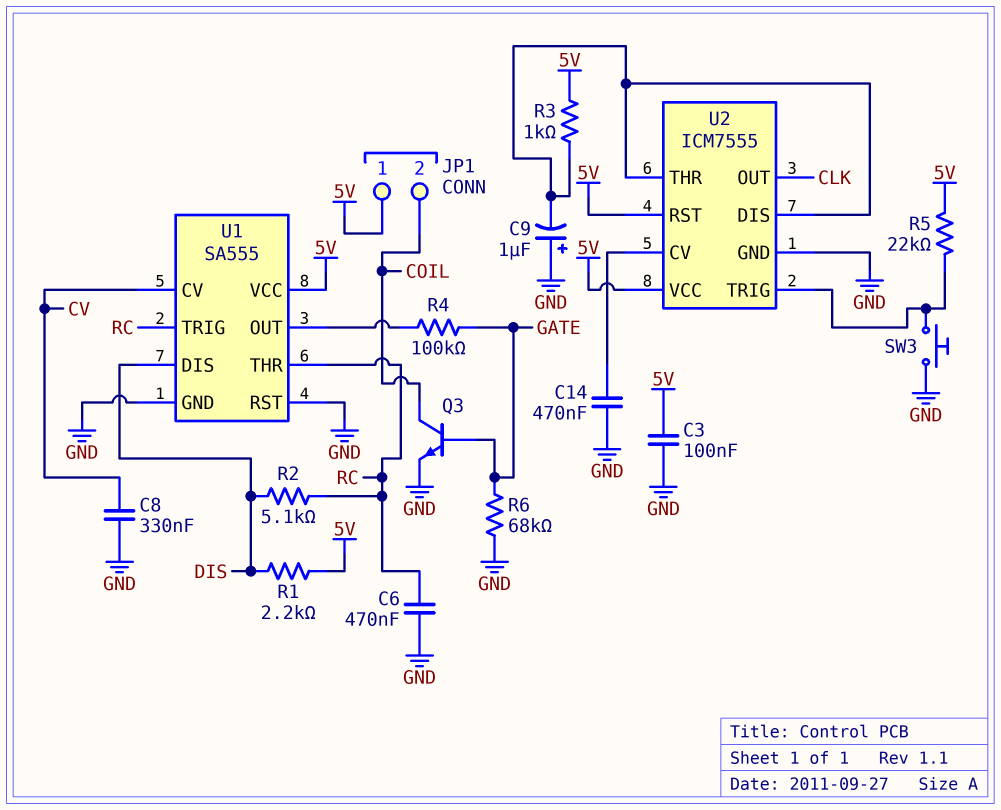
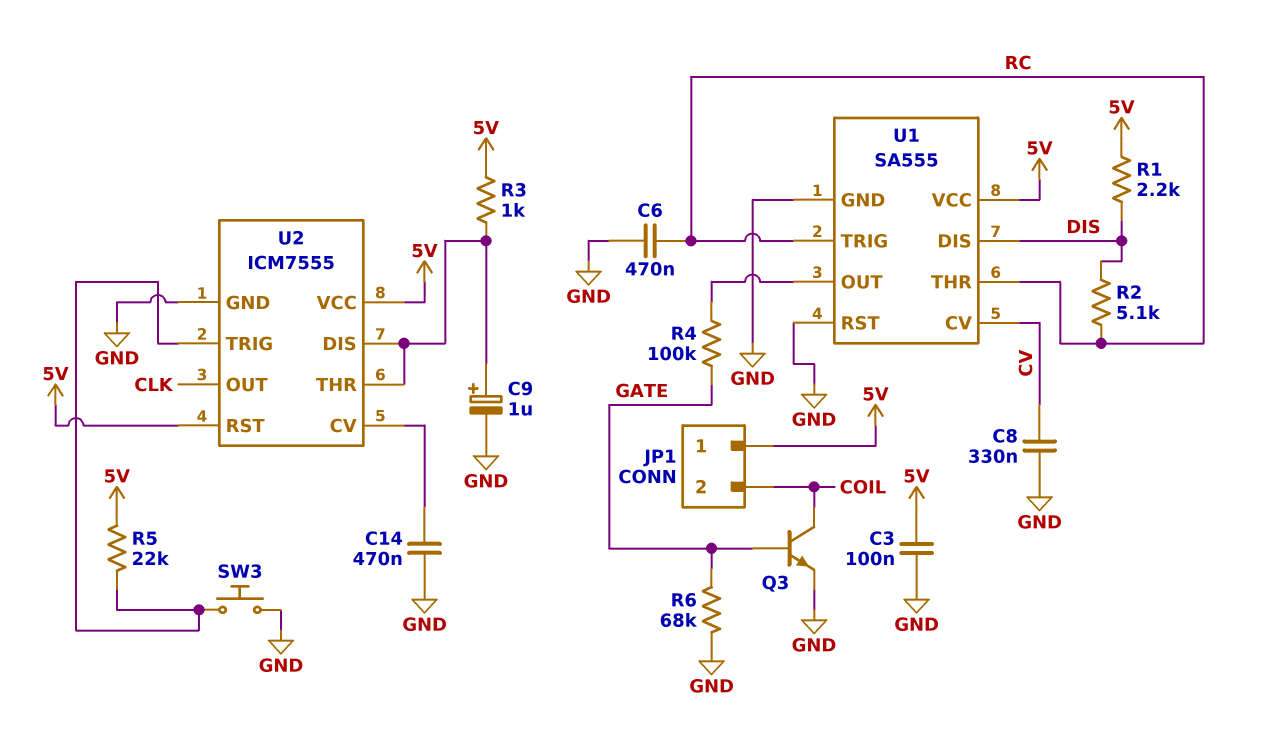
C9: 1uF (plus GND, minus U2/DIS) -> 1uF (plus U2/DIS, minus GND)

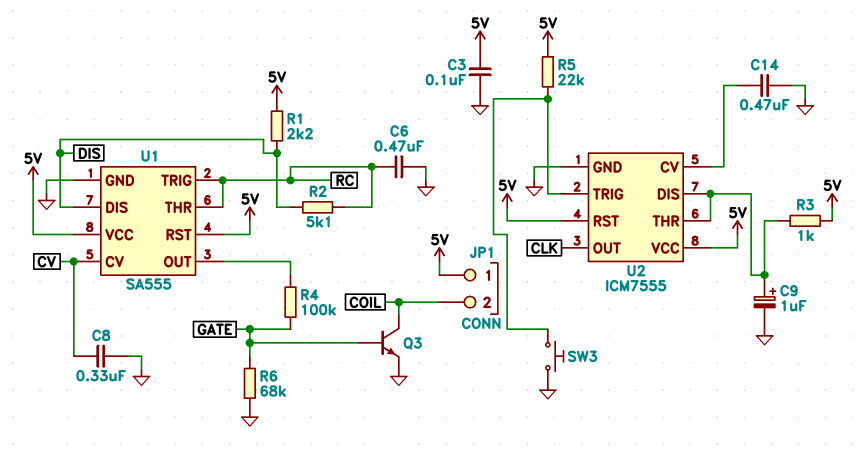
U1 pin RST: GND -> 5V

